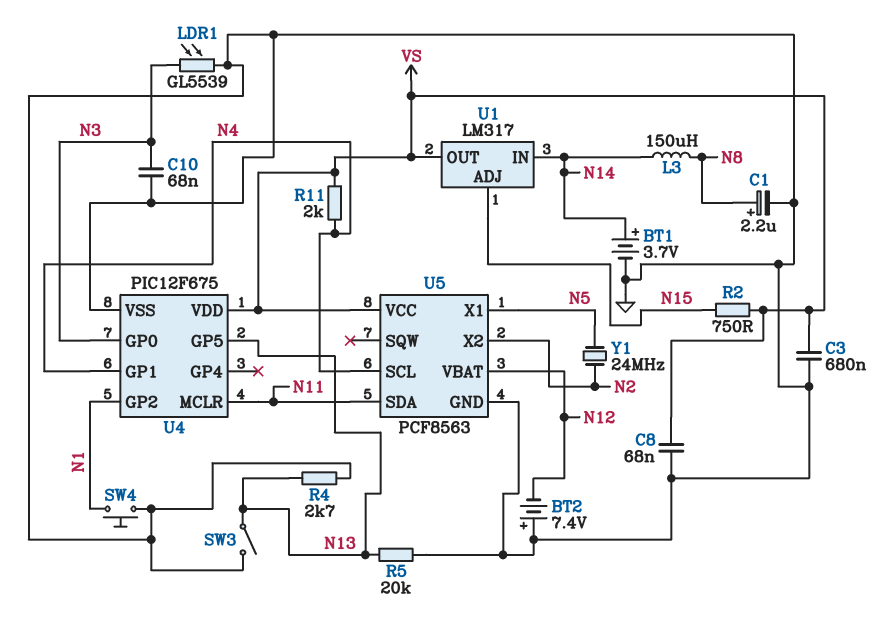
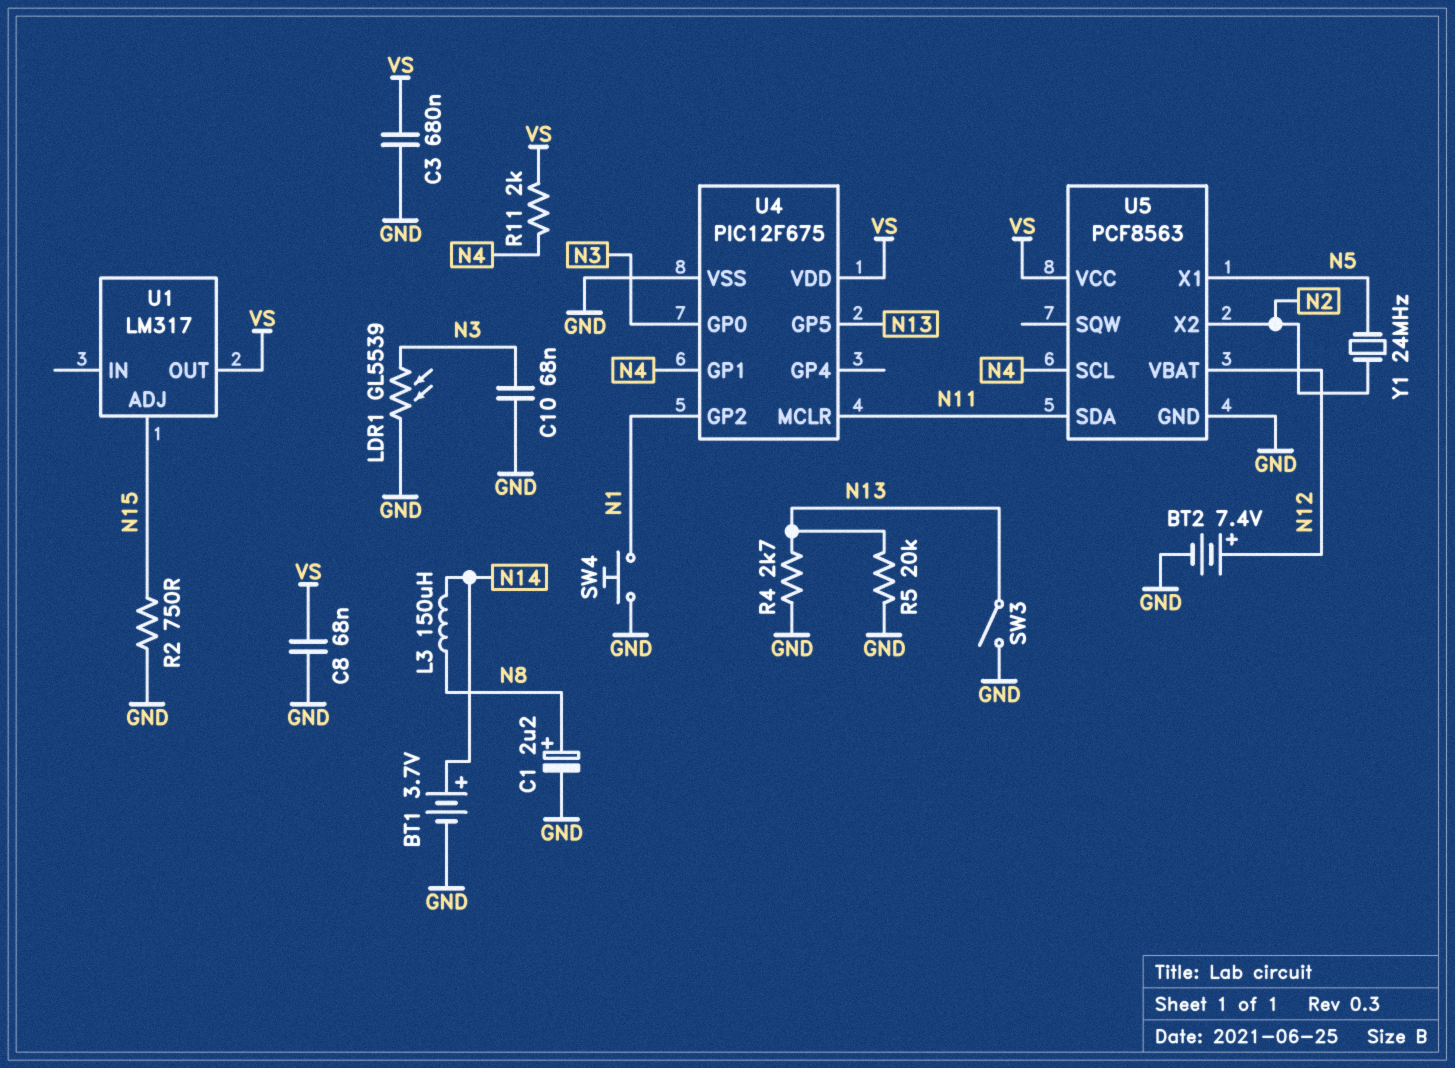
BT2: 7.4V (plus GND, minus N12) -> 7.4V (plus N12, minus GND)
R2: 750 (N15, VS) -> 750 (GND, N15)
U1 pin IN: N14 -> none

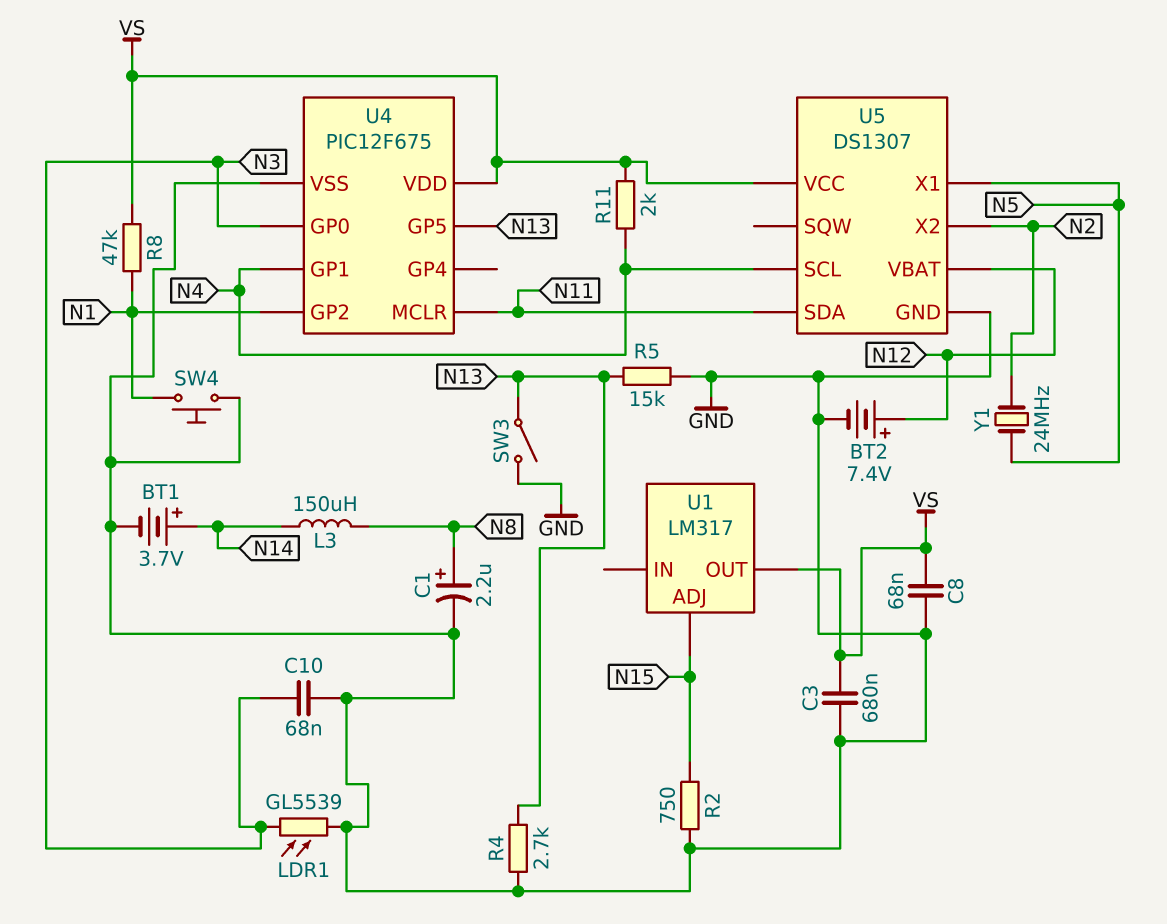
R5: 20k (GND, N13) -> 15k (GND, N13)
R8: none -> 47k (N1, VS)
U5: PCF8563 -> DS1307

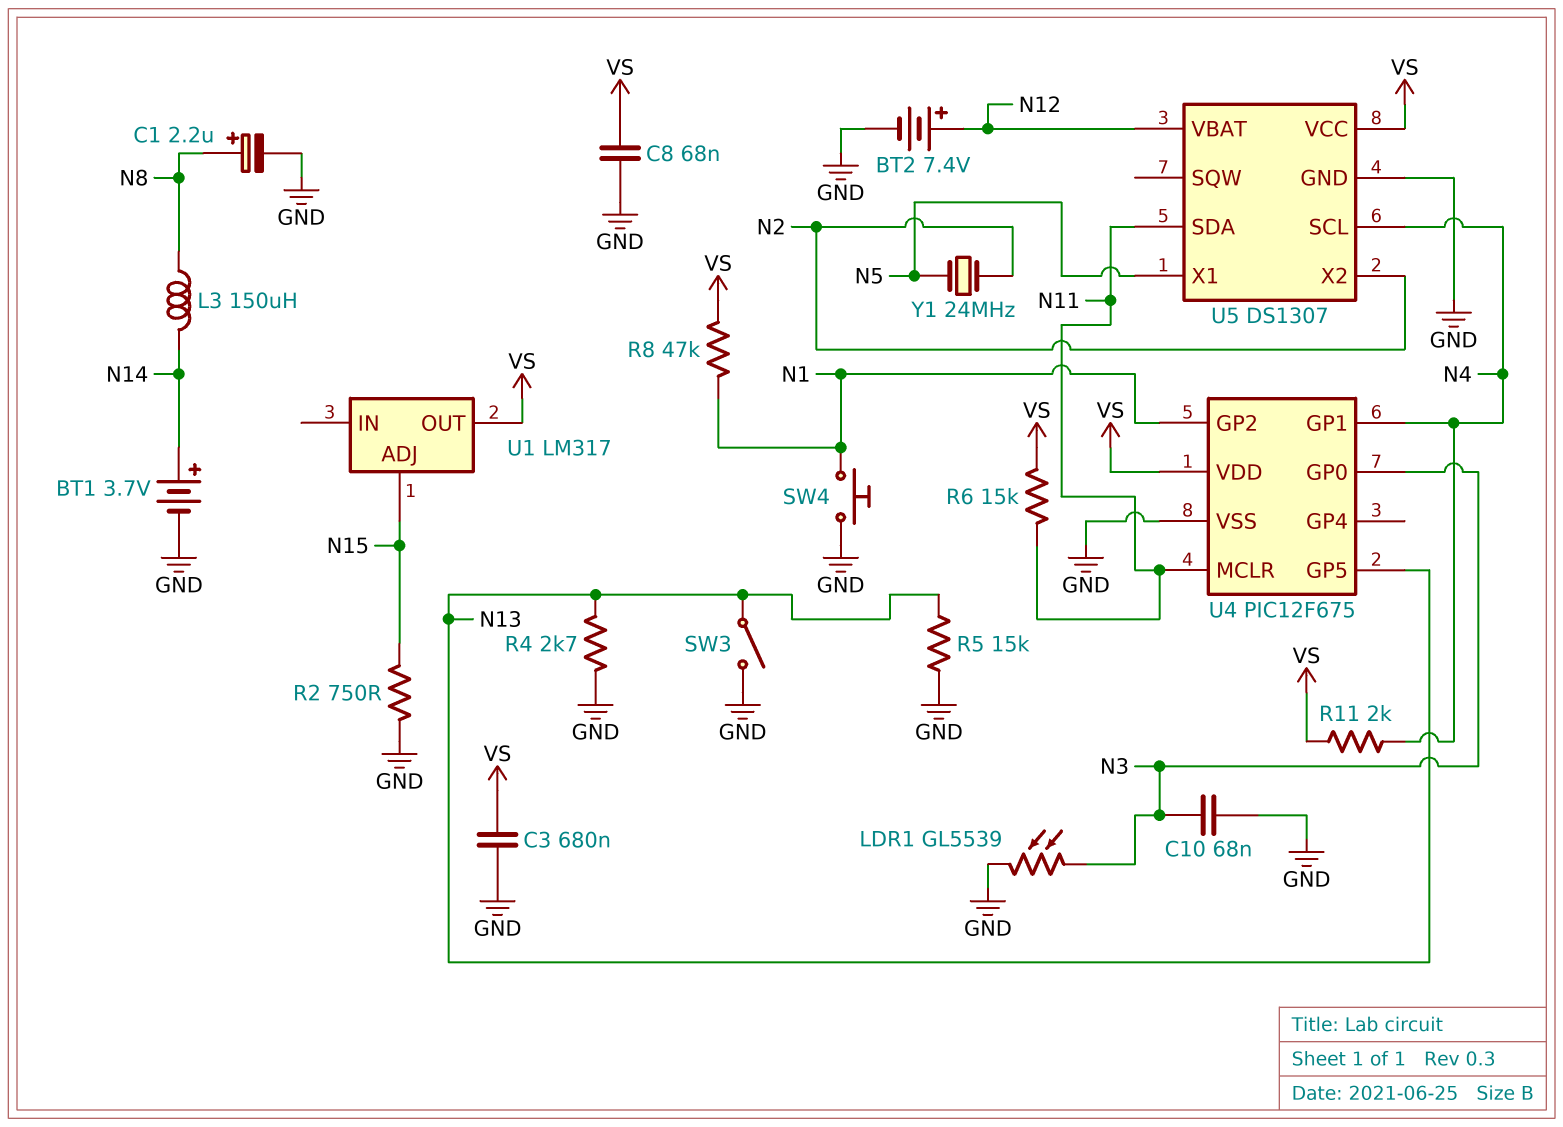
R6: none -> 15k (N11, VS)

